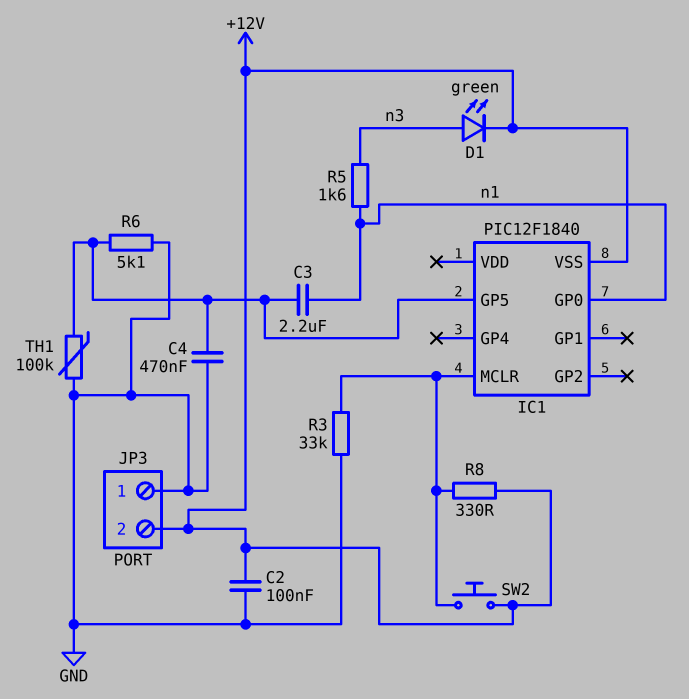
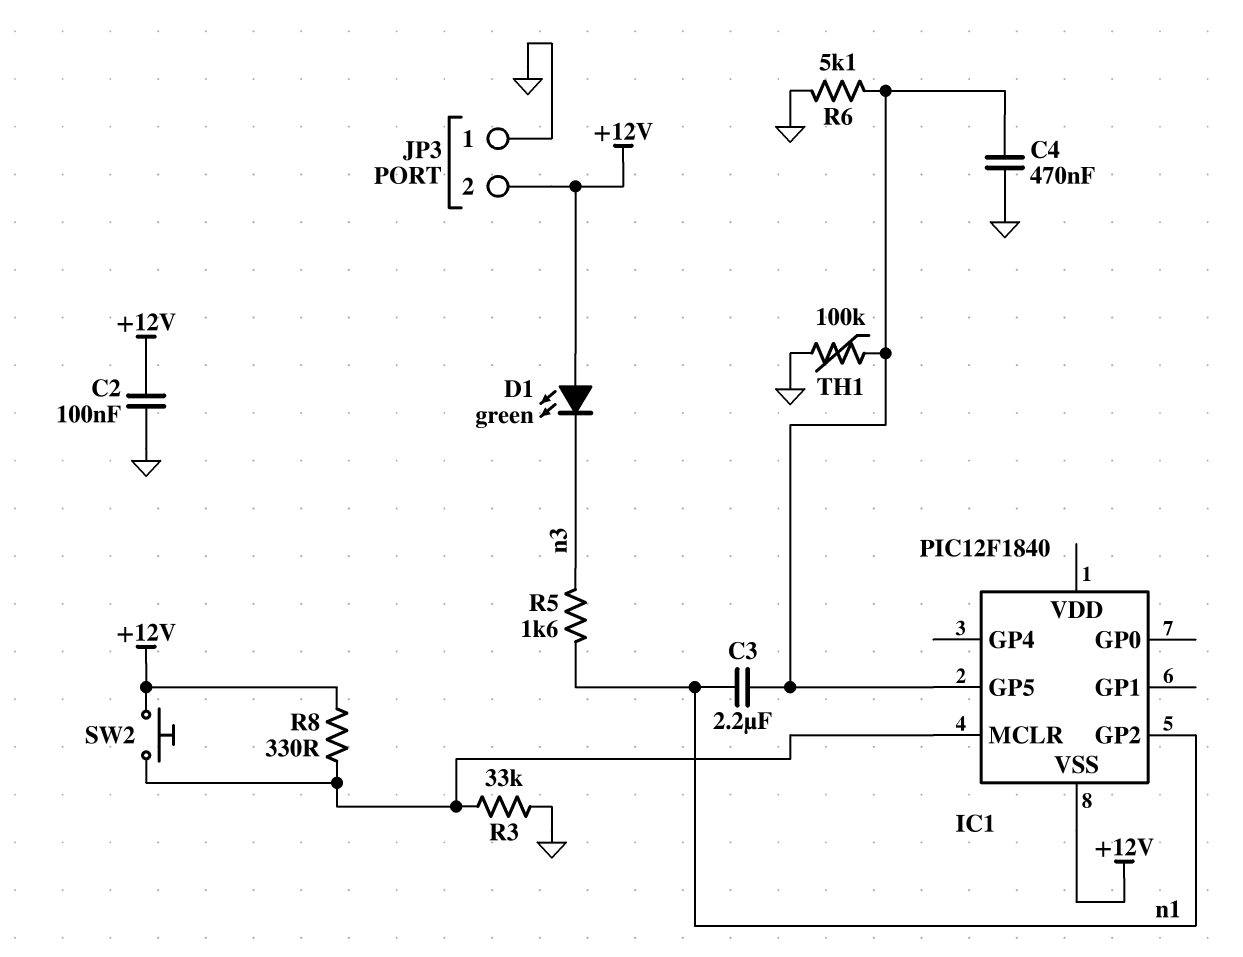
D1: LED green (A n3, K +12V) -> LED green (A +12V, K n3)
IC1 pin GP0: n1 -> none
IC1 pin GP2: none -> n1

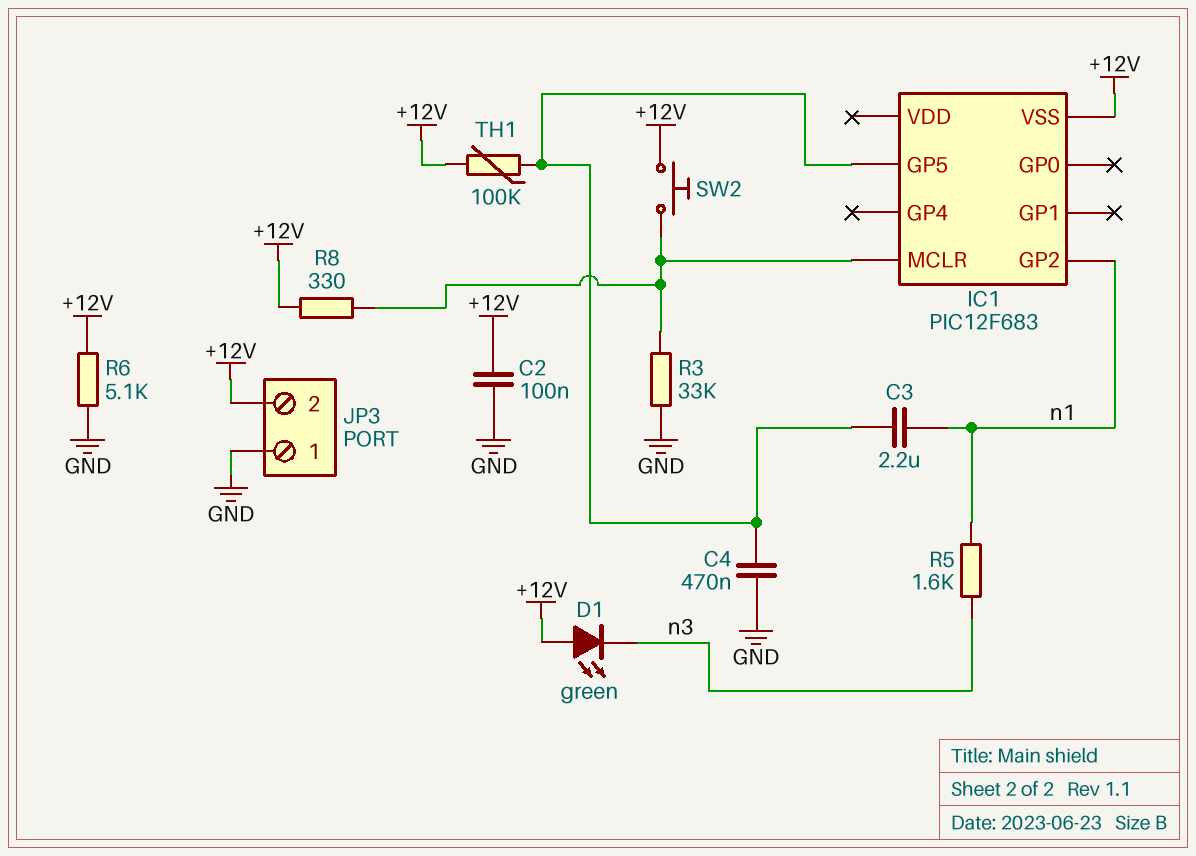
IC1: PIC12F1840 -> PIC12F683
R6: 5.1k (GND, IC1/GP5) -> 5.1k (+12V, GND)
TH1: 100k (GND, IC1/GP5) -> 100k (+12V, IC1/GP5)

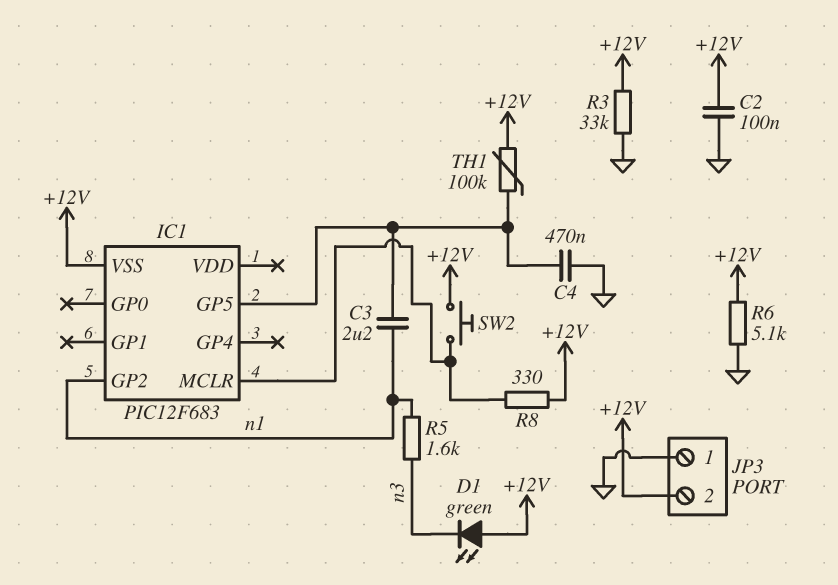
R3: 33k (GND, IC1/MCLR) -> 33k (+12V, GND)

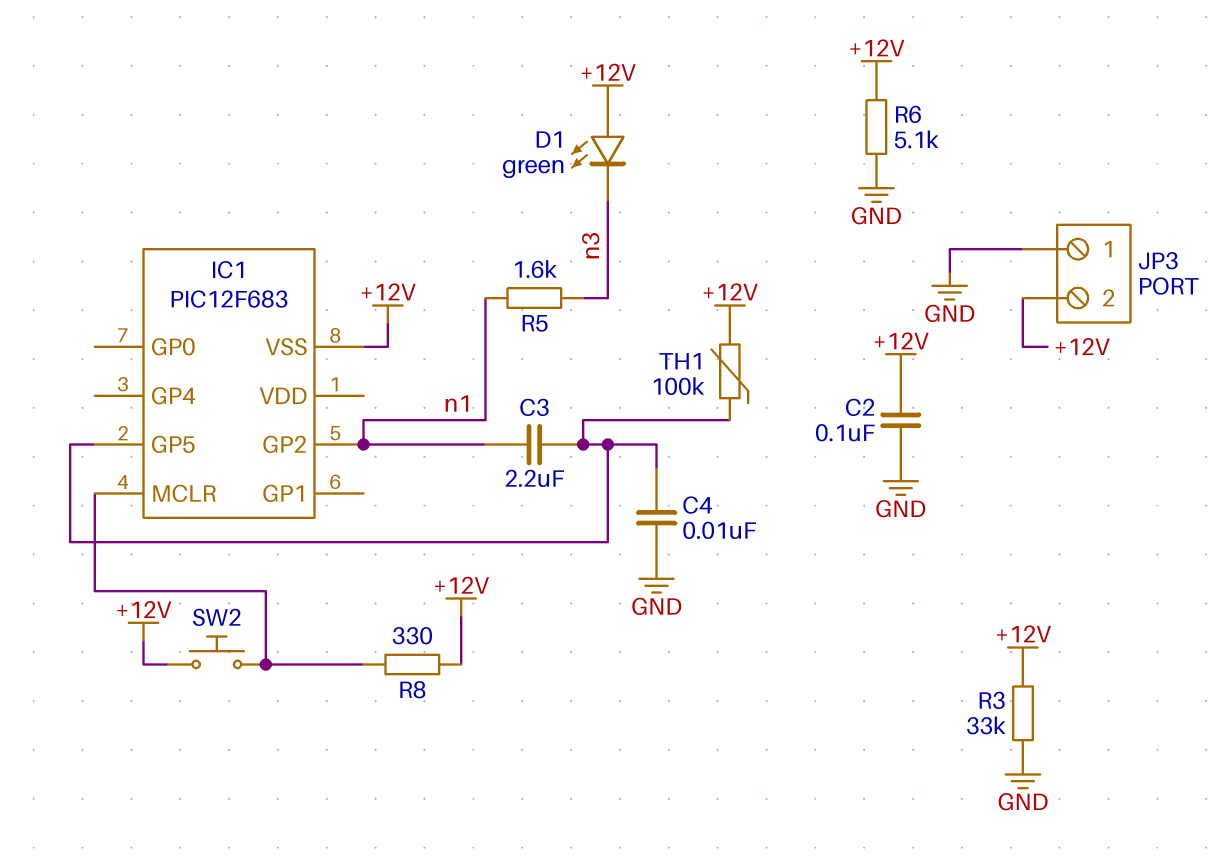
C4: 470nF (GND, IC1/GP5) -> 10nF (GND, IC1/GP5)

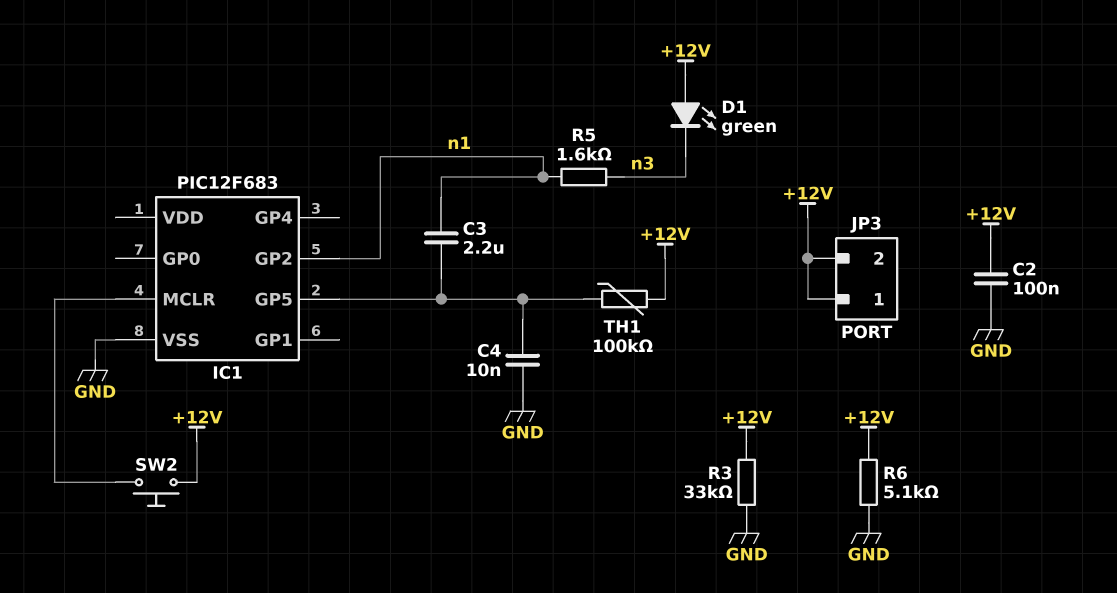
IC1 pin VSS: +12V -> GND
JP3 pin 1: GND -> +12V
R8: 330 (+12V, IC1/MCLR) -> none

